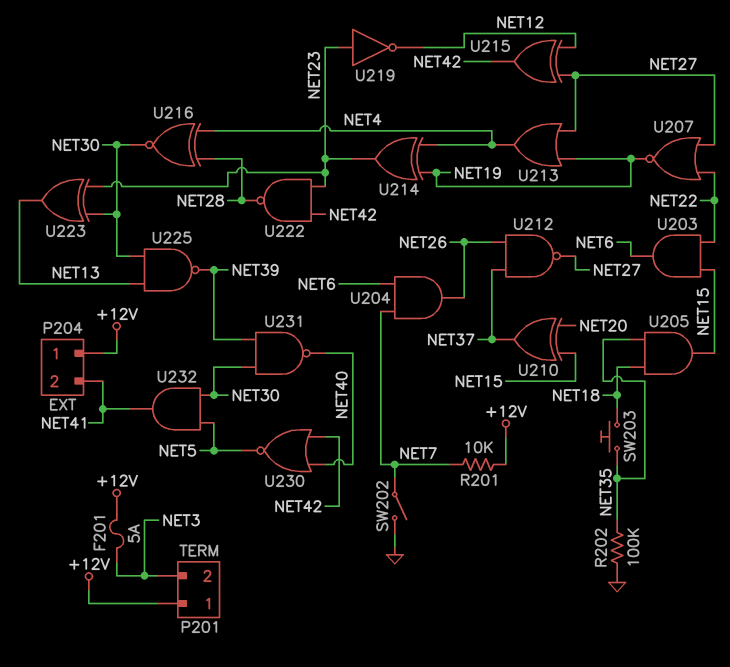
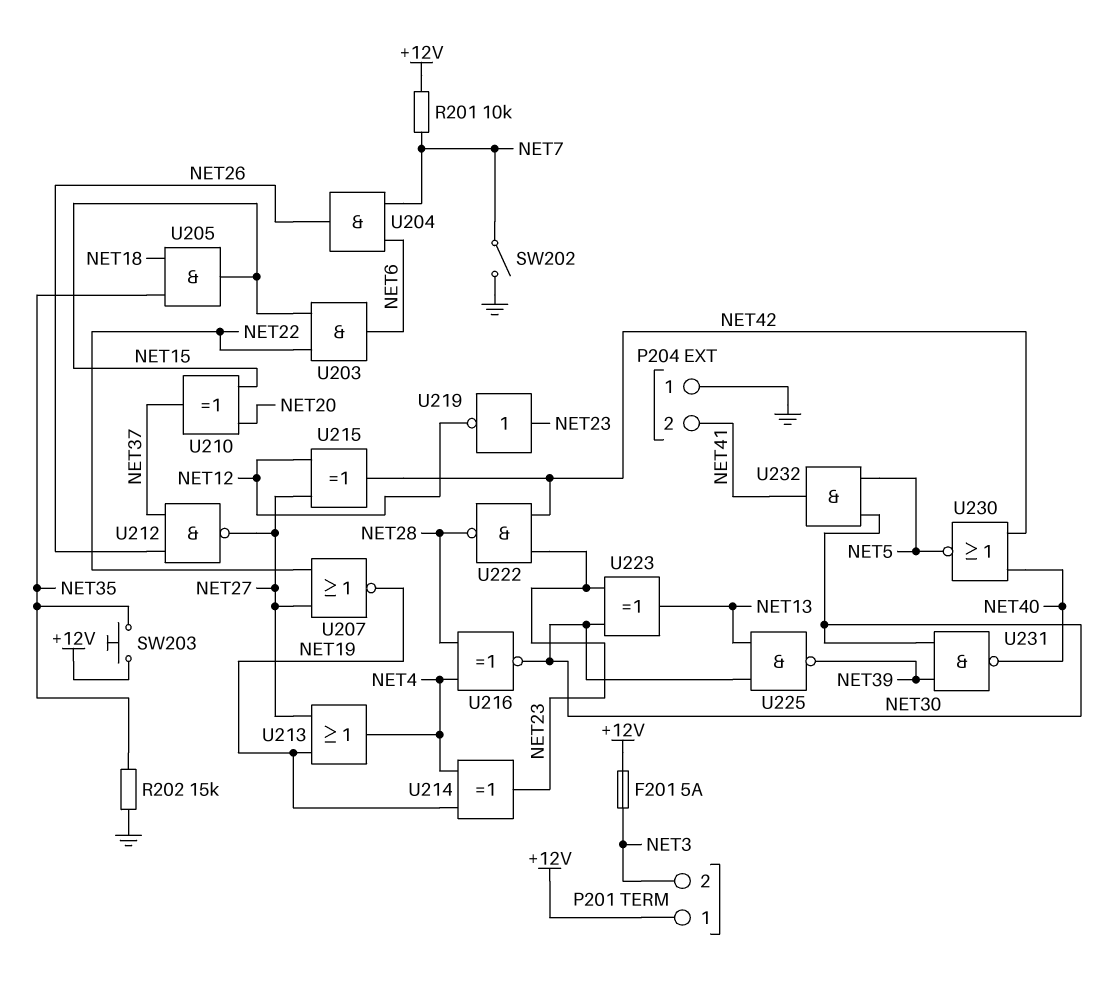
P204 pin 1: +12V -> GND
R202: 100k (GND, NET35) -> 15k (GND, NET35)
SW203: button (NET18, NET35) -> button (+12V, NET35)

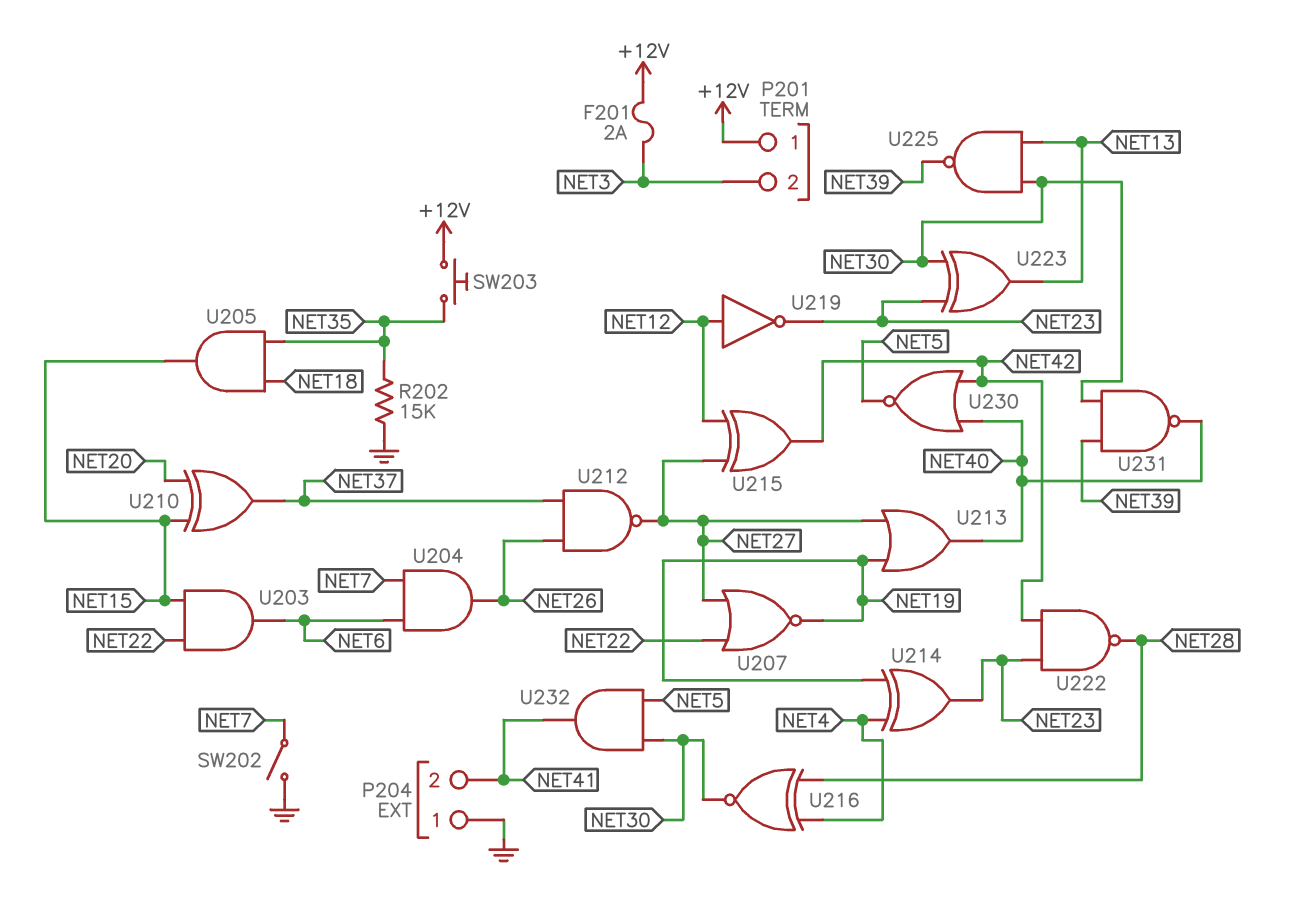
F201: 5A (+12V, NET3) -> 2A (+12V, NET3)
R201: 10k (+12V, NET7) -> none
U213: OR (in NET19, in NET27, out NET4) -> OR (in NET19, in NET27, out NET40)
U219: NOT (in NET23, out NET12) -> NOT (in NET12, out NET23)

